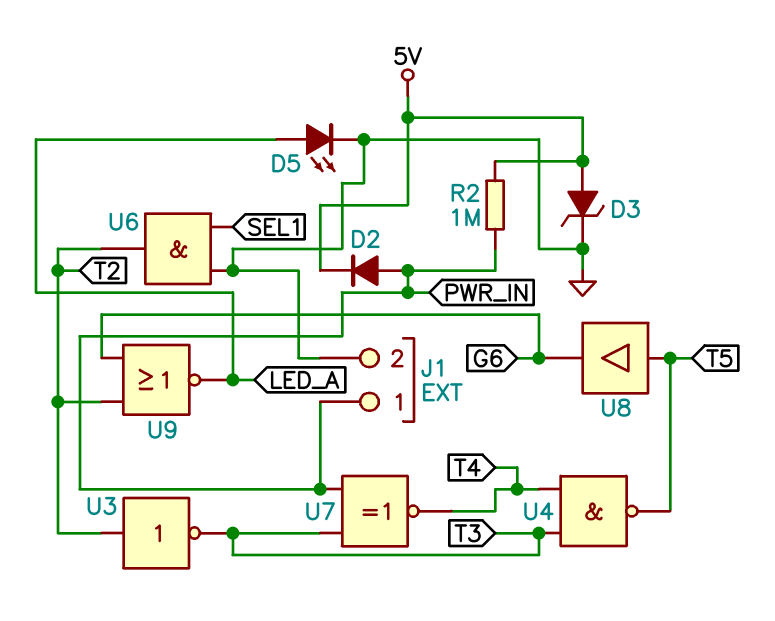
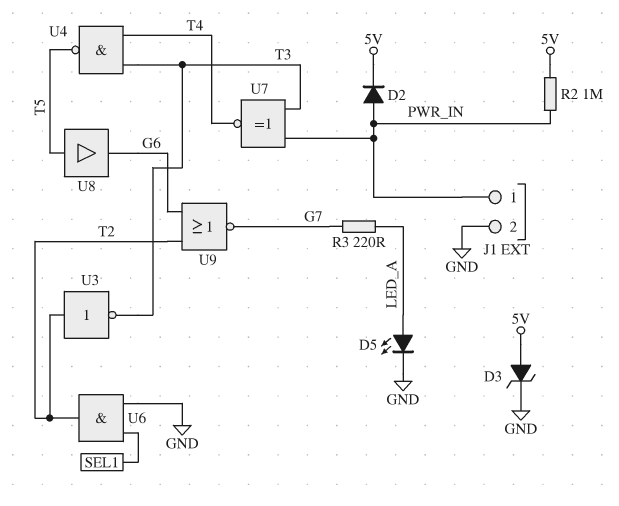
R3: none -> 220 (G7, LED_A)
U9: NOR (in G6, in T2, out LED_A) -> NOR (in G6, in T2, out G7)

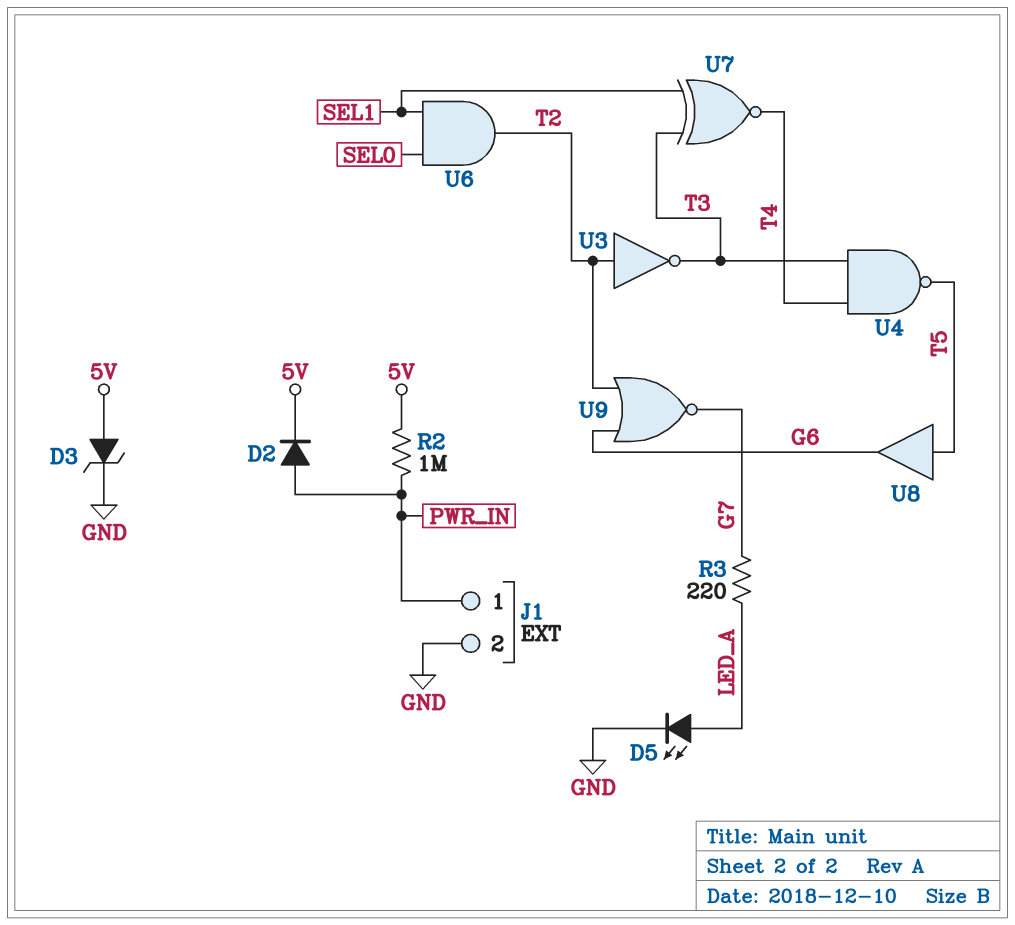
U6: AND (in GND, in SEL1, out T2) -> AND (in SEL0, in SEL1, out T2)
U7: XNOR (in PWR_IN, in T3, out T4) -> XNOR (in SEL1, in T3, out T4)

